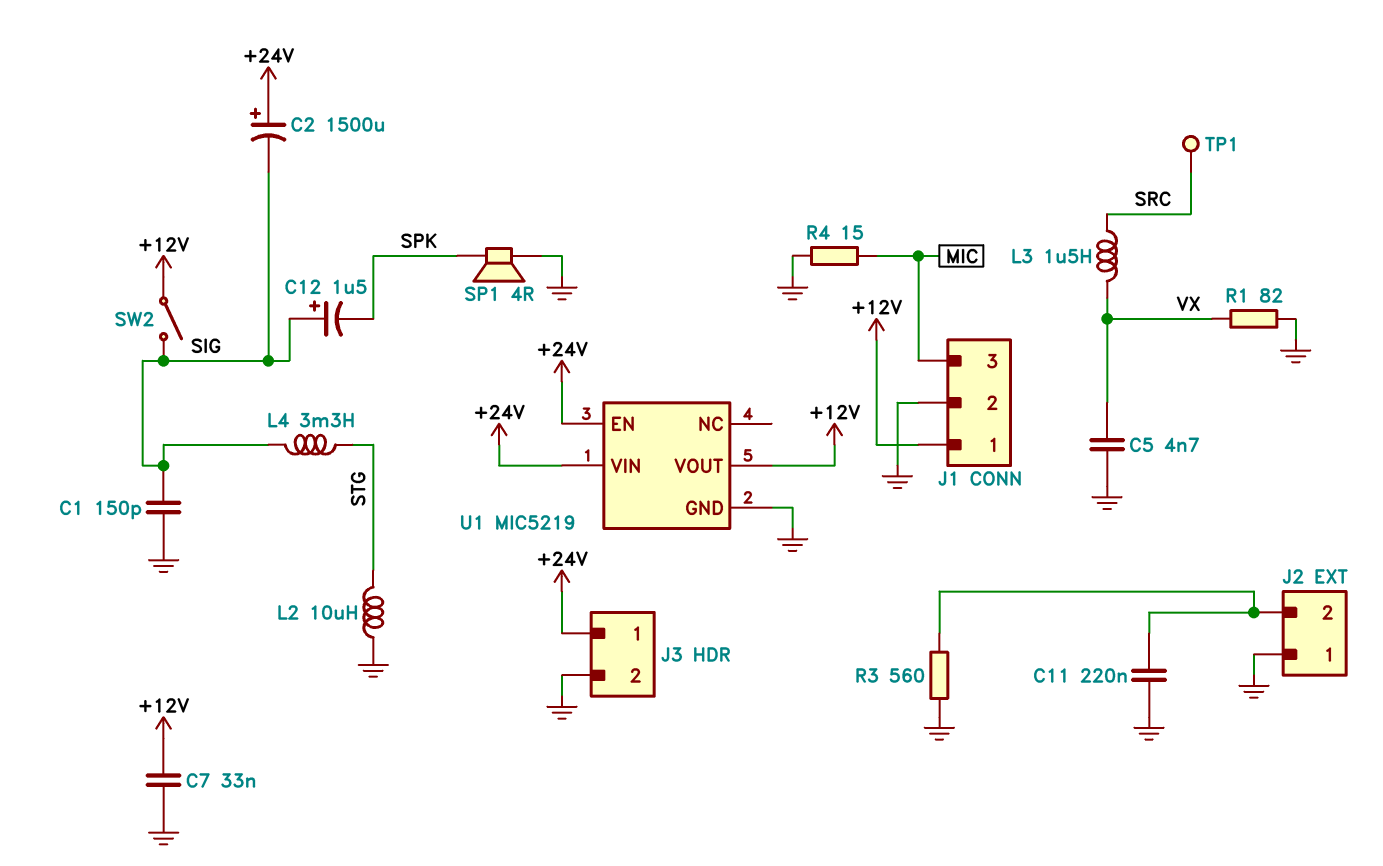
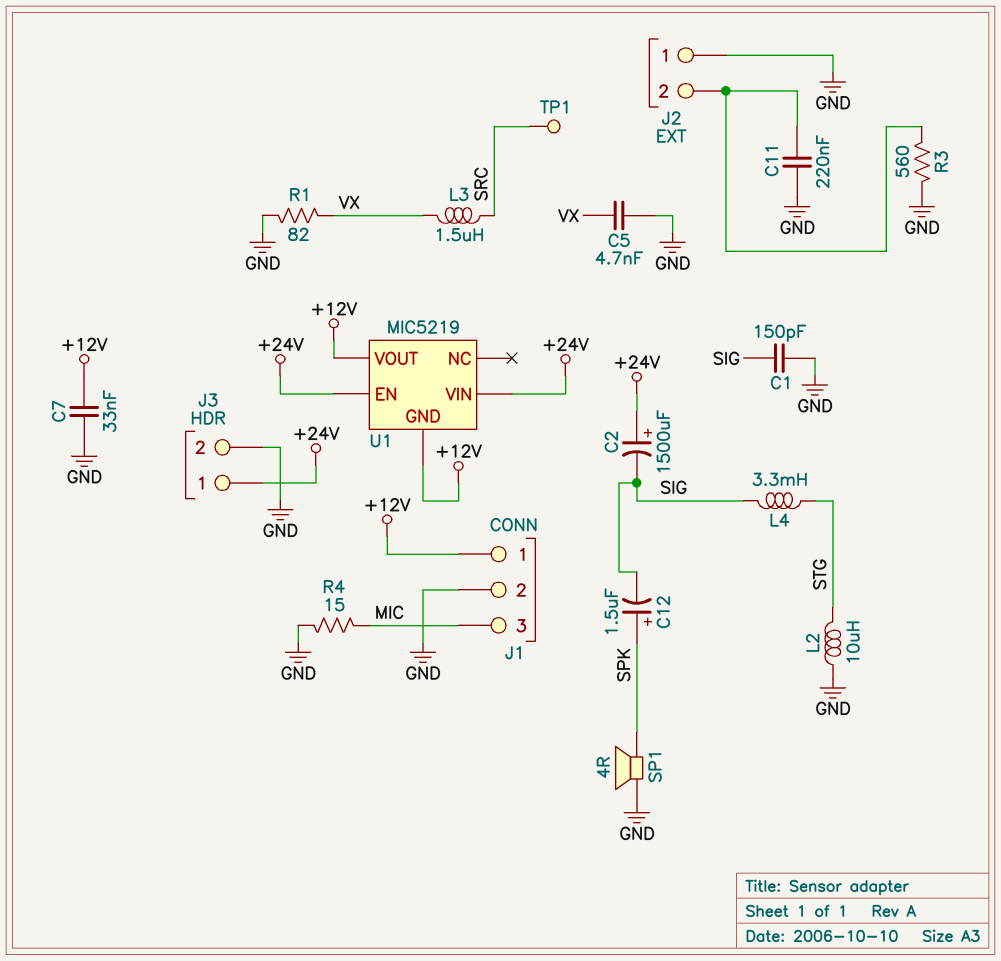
C12: 1.5uF (plus SIG, minus SPK) -> 1.5uF (plus SPK, minus SIG)
SW2: switch (+12V, SIG) -> none
U1 pin GND: GND -> +12V

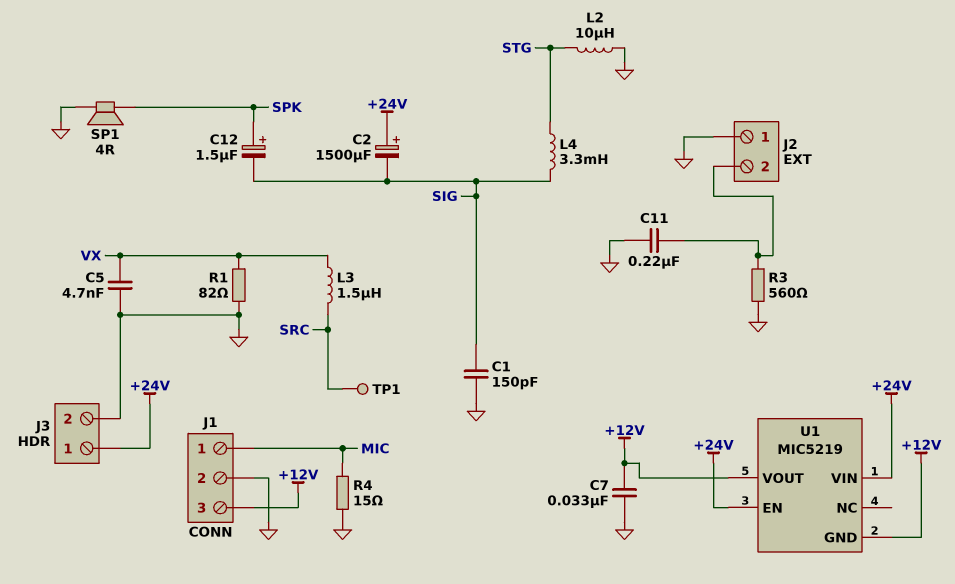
J1 pin 1: +12V -> MIC
J1 pin 3: MIC -> +12V

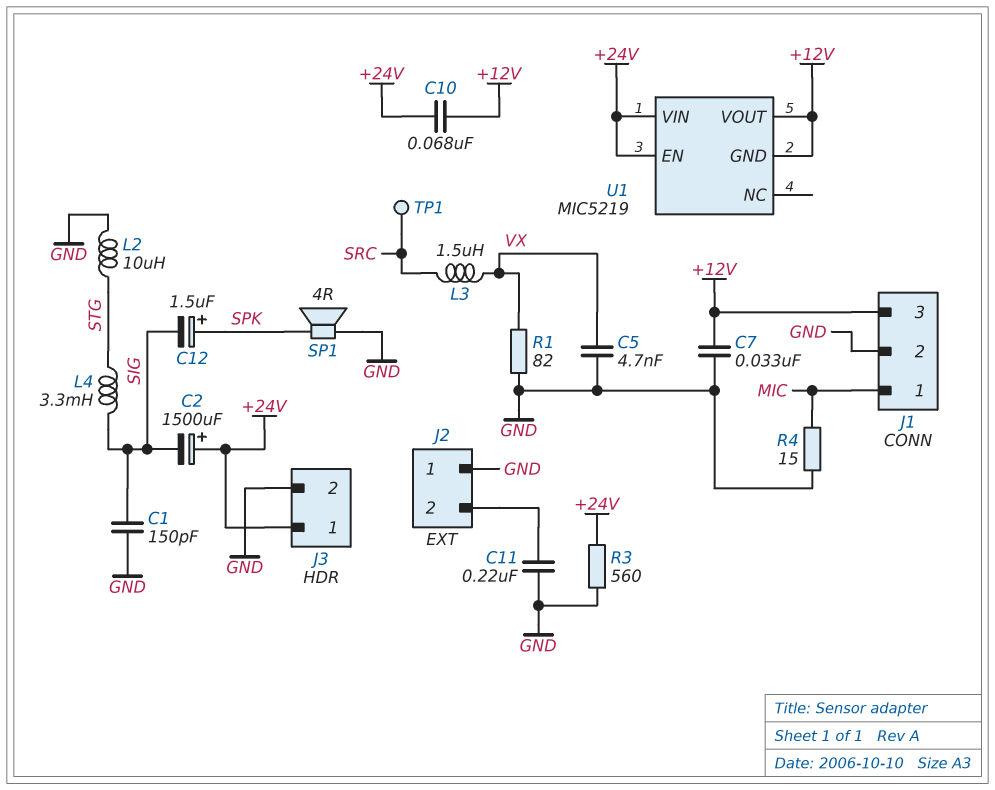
C10: none -> 68nF (+12V, +24V)
R3: 560 (GND, J2/2) -> 560 (+24V, GND)

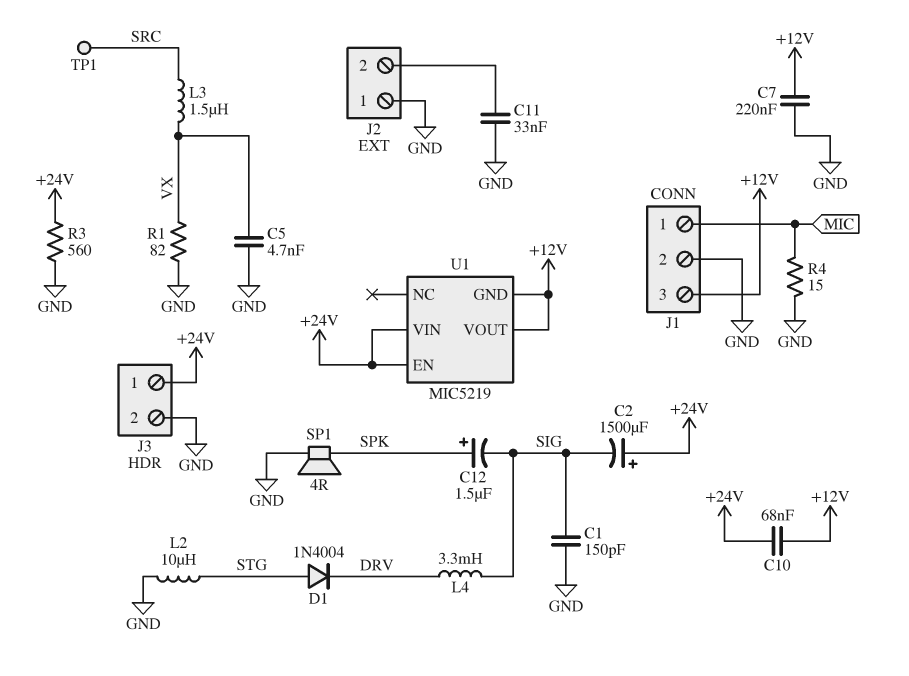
C7: 33nF (+12V, GND) -> 220nF (+12V, GND)
C11: 220nF (GND, J2/2) -> 33nF (GND, J2/2)
D1: none -> diode 1N4004 (A STG, K DRV)
L4: 3.3mH (SIG, STG) -> 3.3mH (DRV, SIG)

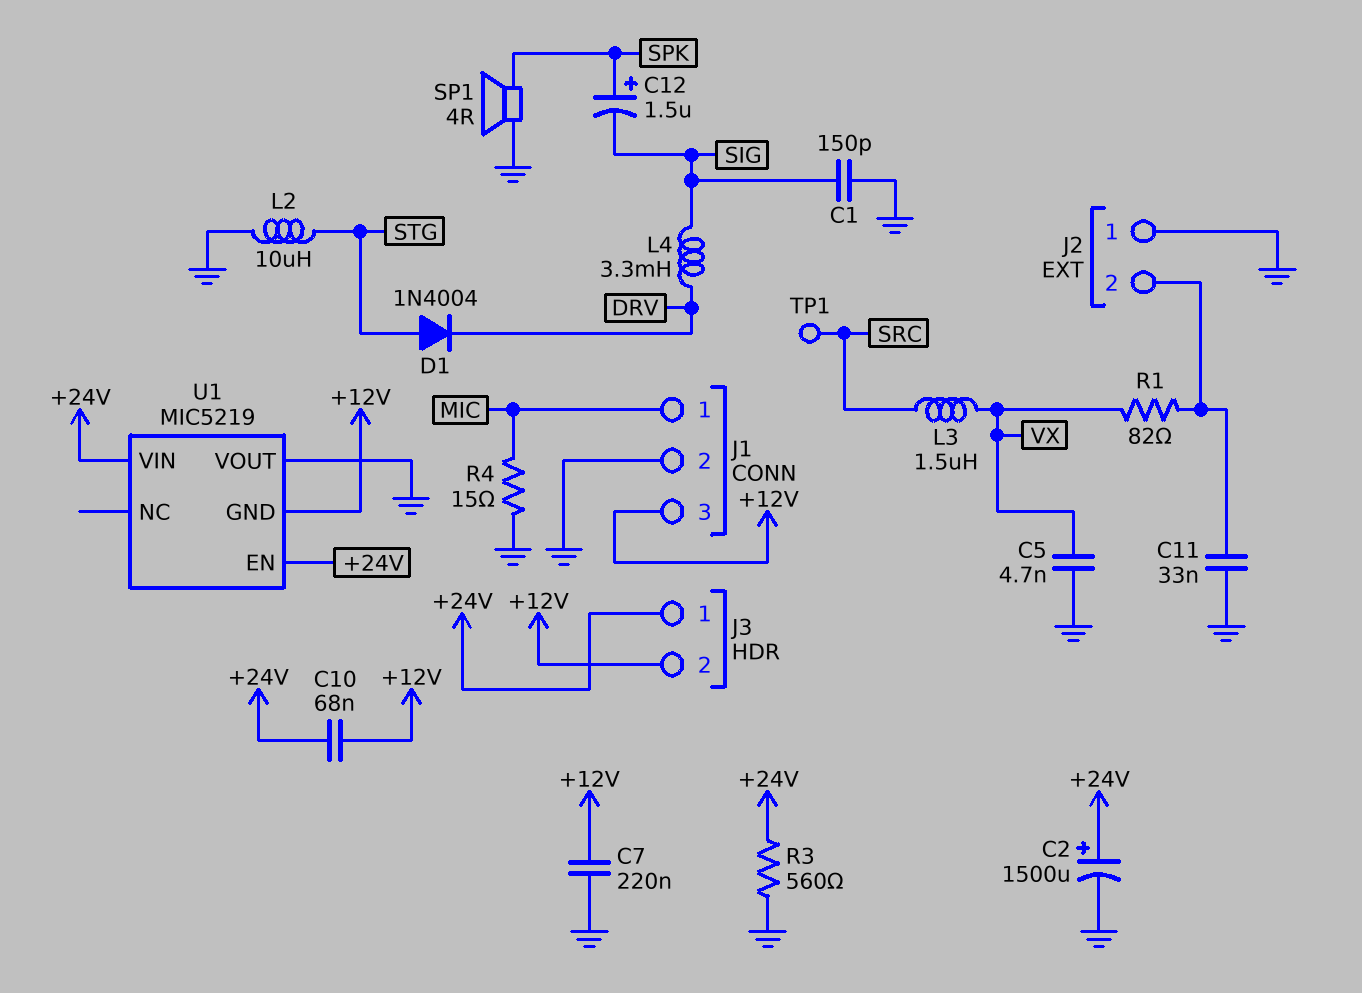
C2: 1500uF (plus +24V, minus SIG) -> 1500uF (plus +24V, minus GND)
J3 pin 2: GND -> +12V
R1: 82 (GND, VX) -> 82 (J2/2, VX)
U1 pin VOUT: +12V -> GND

